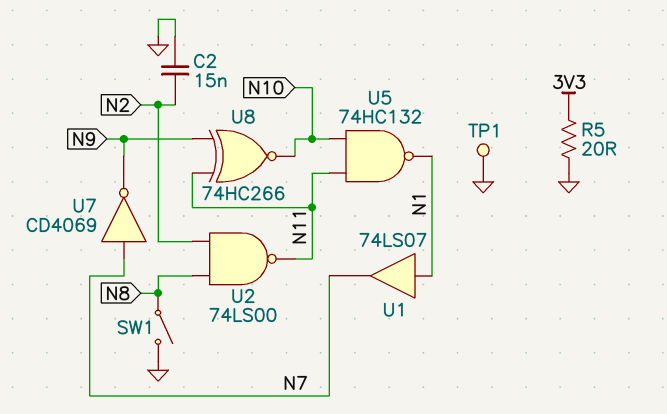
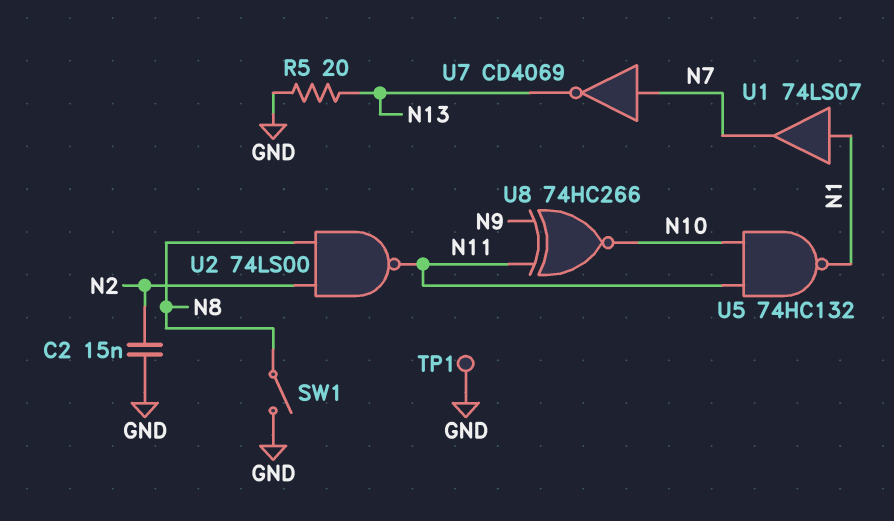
R5: 20 (3V3, GND) -> 20 (GND, N13)
U7: NOT CD4069 (in N7, out N9) -> NOT CD4069 (in N7, out N13)

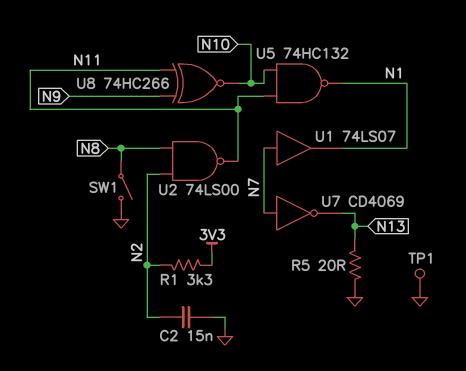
R1: none -> 3.3k (3V3, N2)
U1: buffer 74LS07 (in N1, out N7) -> buffer 74LS07 (in N7, out N1)

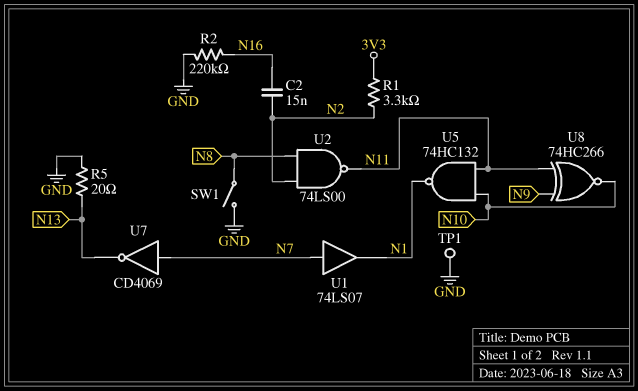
C2: 15nF (GND, N2) -> 15nF (N2, N16)
R2: none -> 220k (GND, N16)

